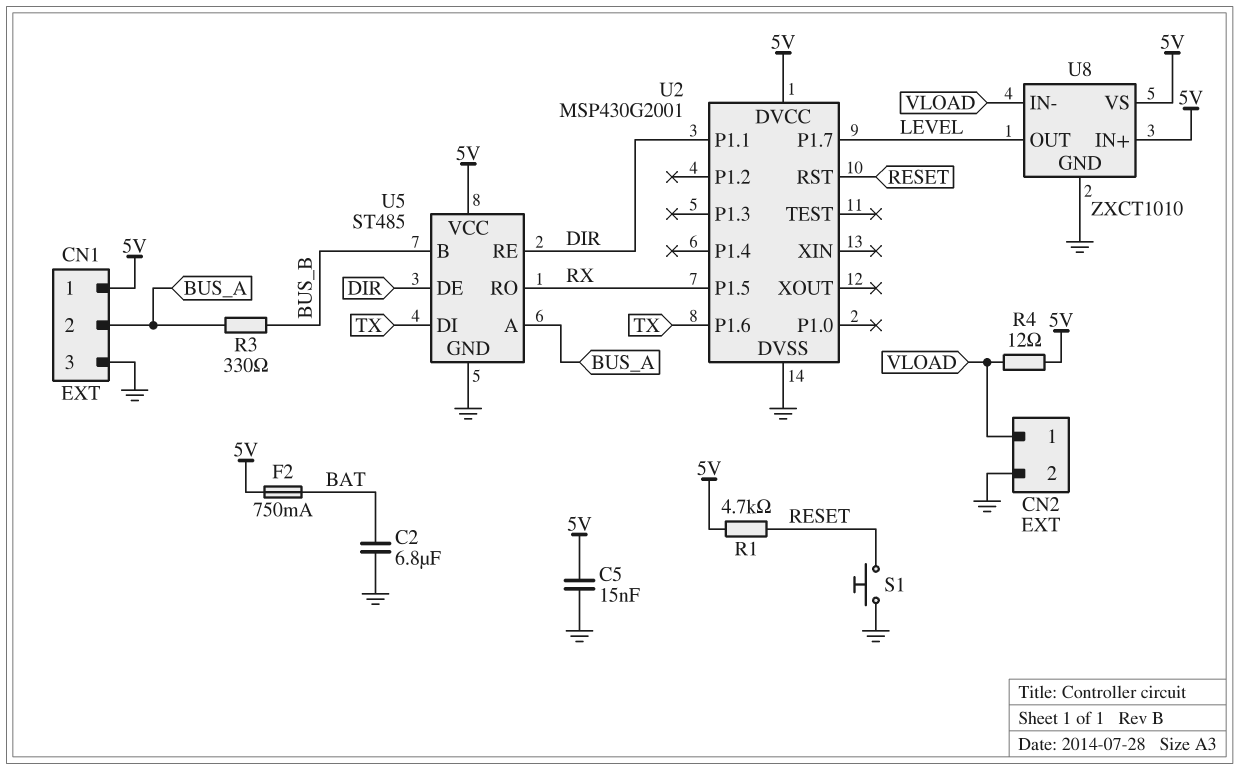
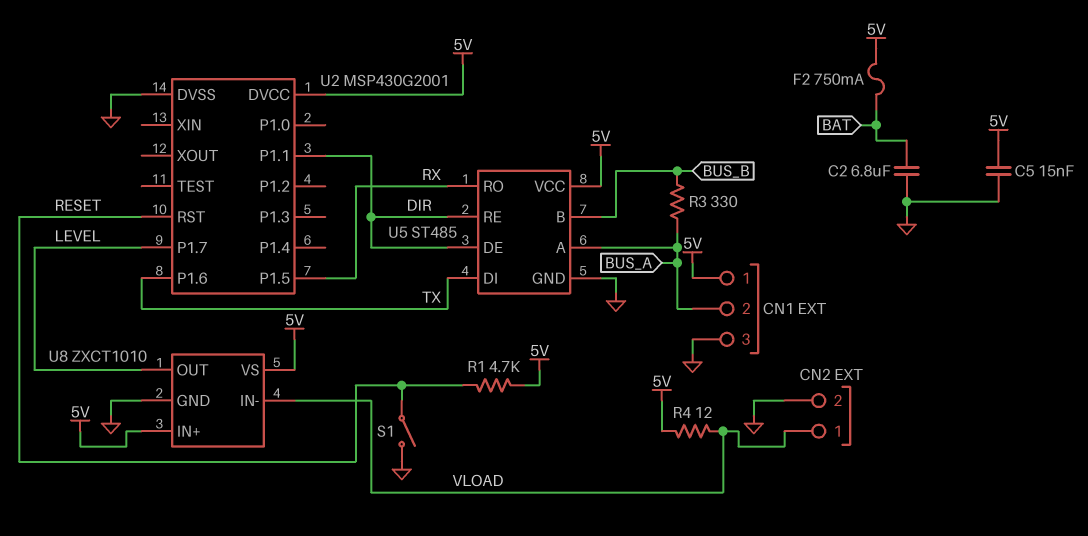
S1: button (GND, RESET) -> switch (GND, RESET)

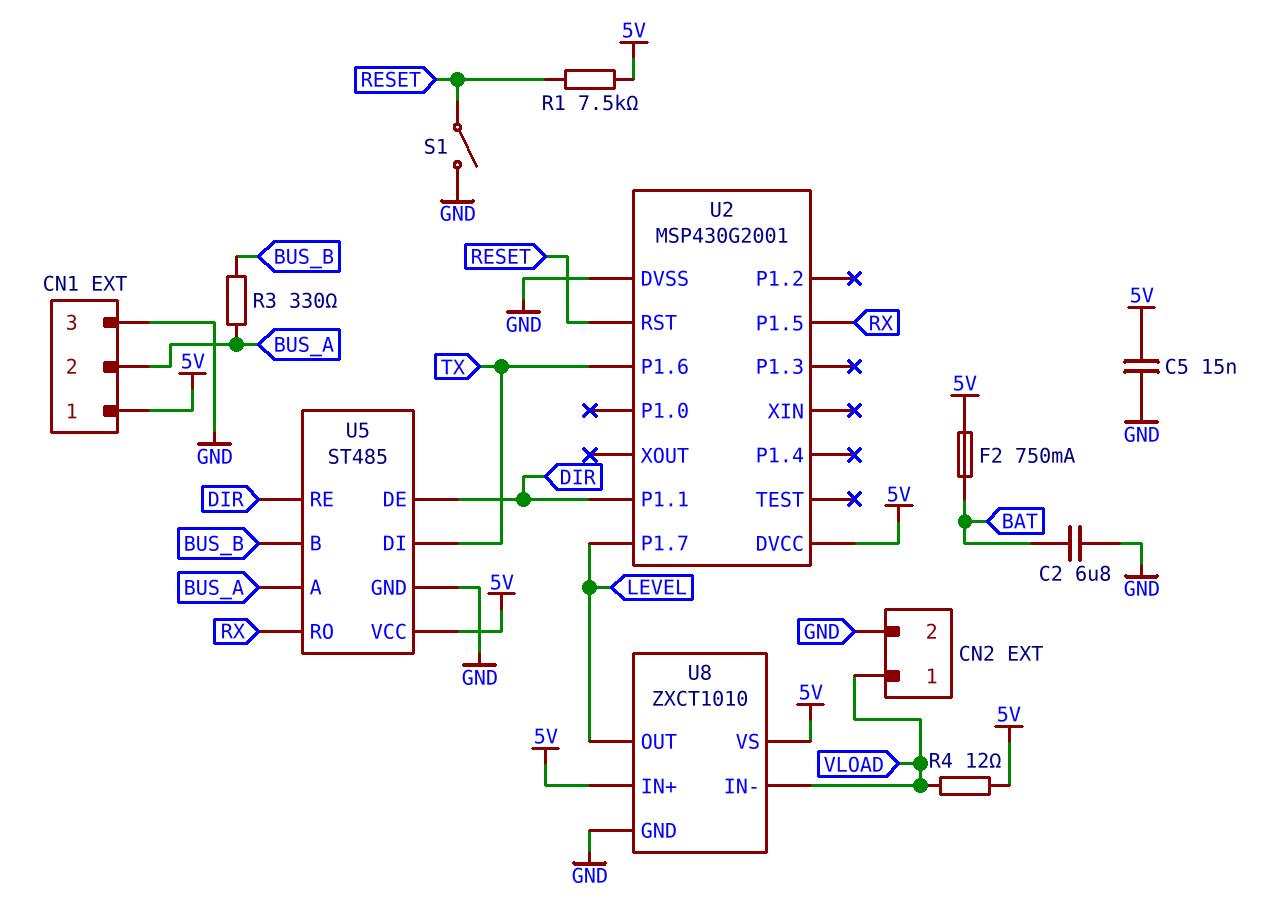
R1: 4.7k (5V, RESET) -> 7.5k (5V, RESET)

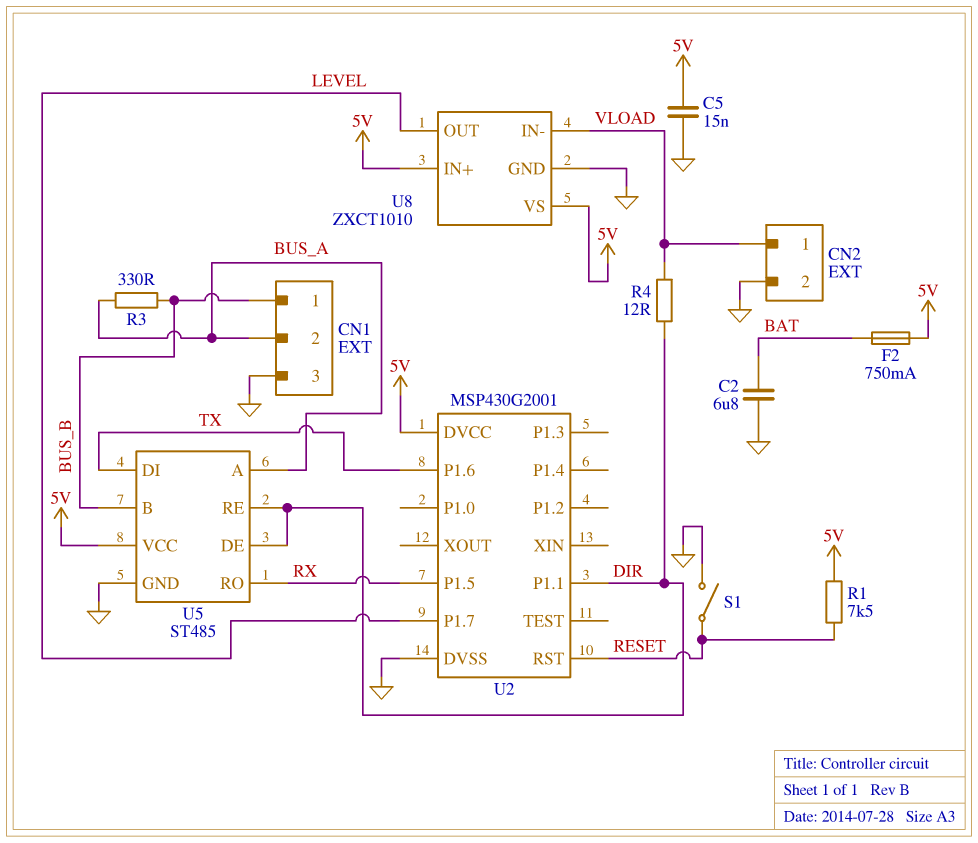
CN1 pin 1: 5V -> BUS_B
R4: 12 (5V, VLOAD) -> 12 (DIR, VLOAD)

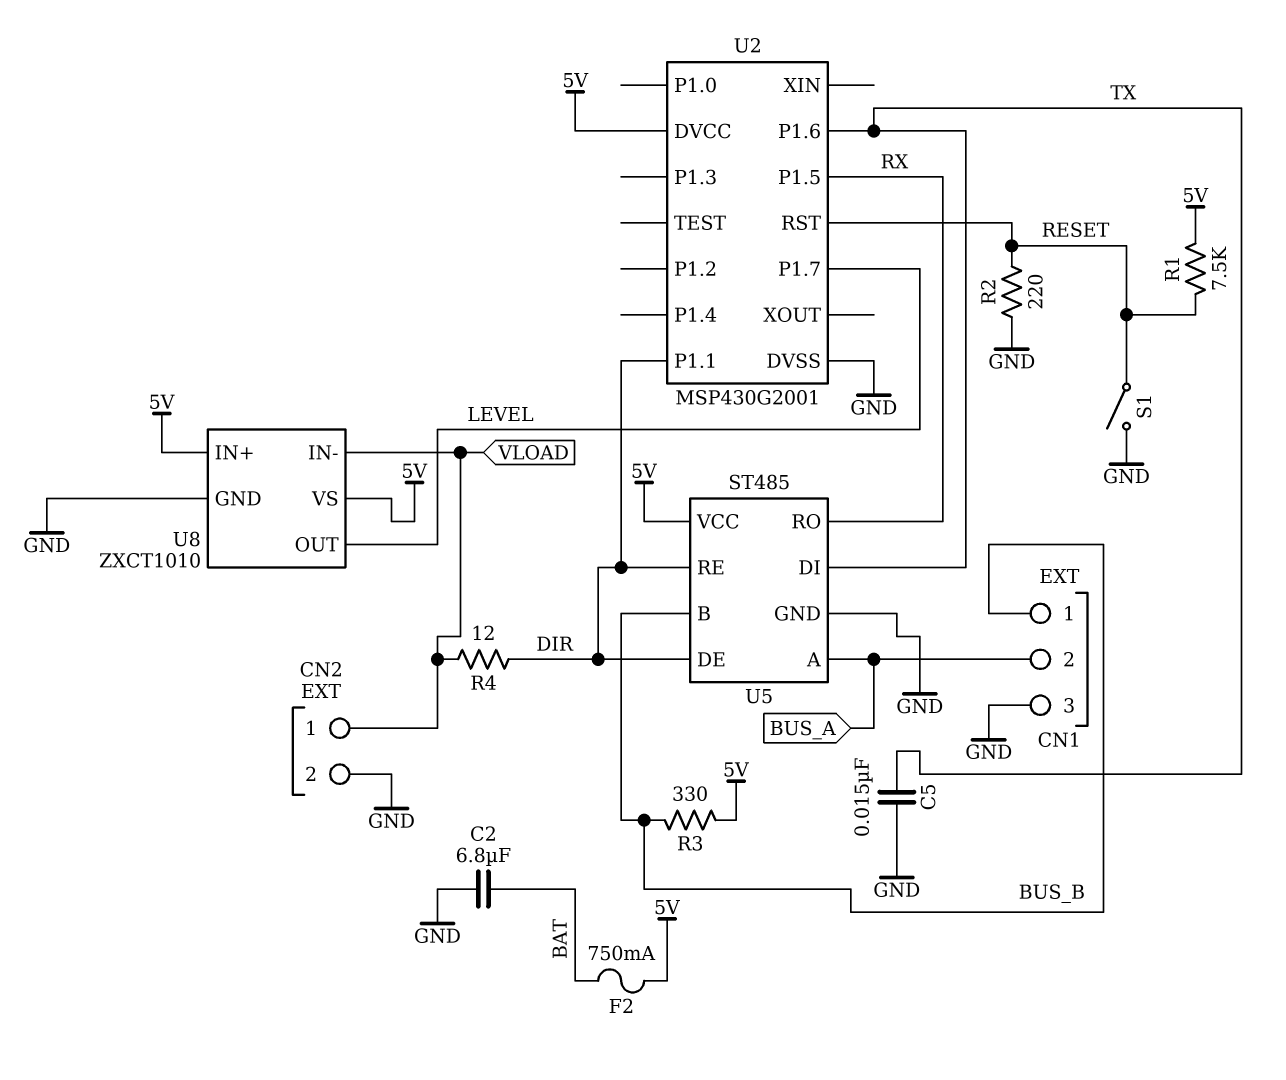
C5: 15nF (5V, GND) -> 15nF (GND, TX)
R2: none -> 220 (GND, RESET)
R3: 330 (BUS_A, BUS_B) -> 330 (5V, BUS_B)

